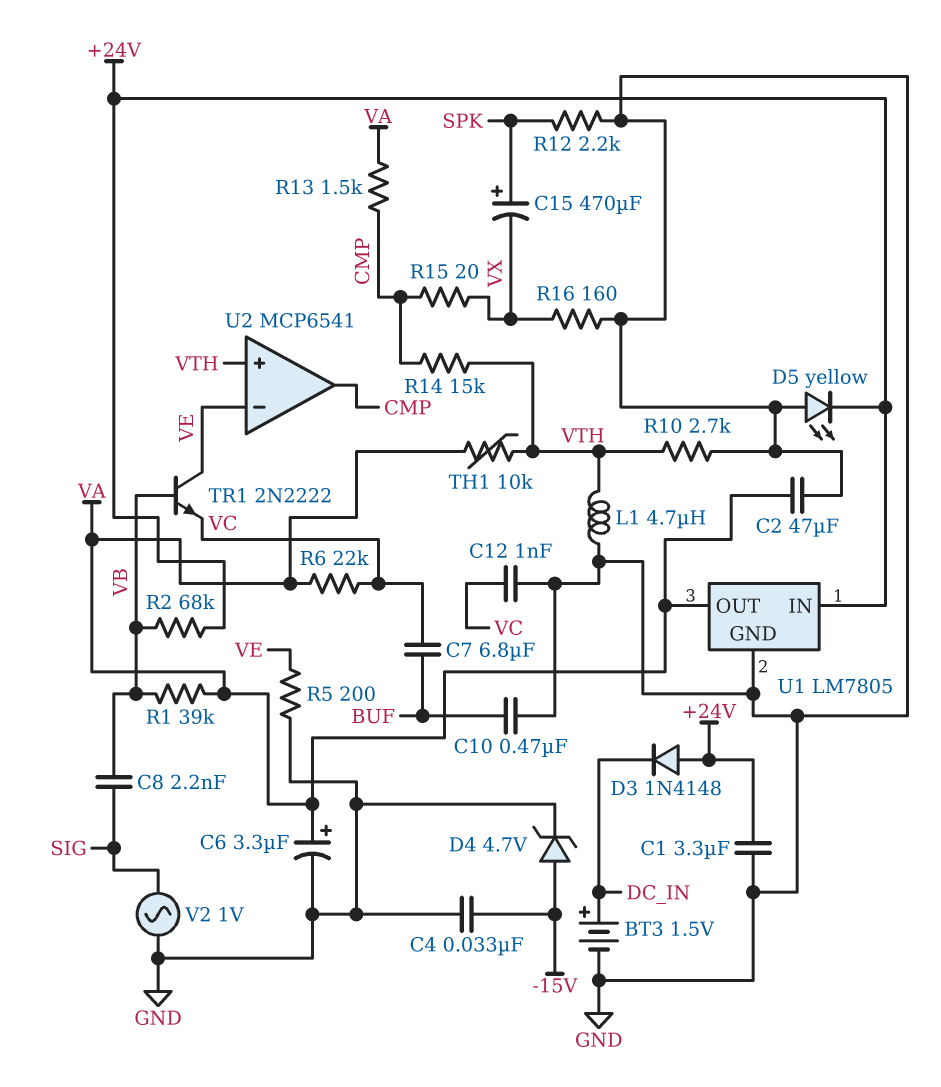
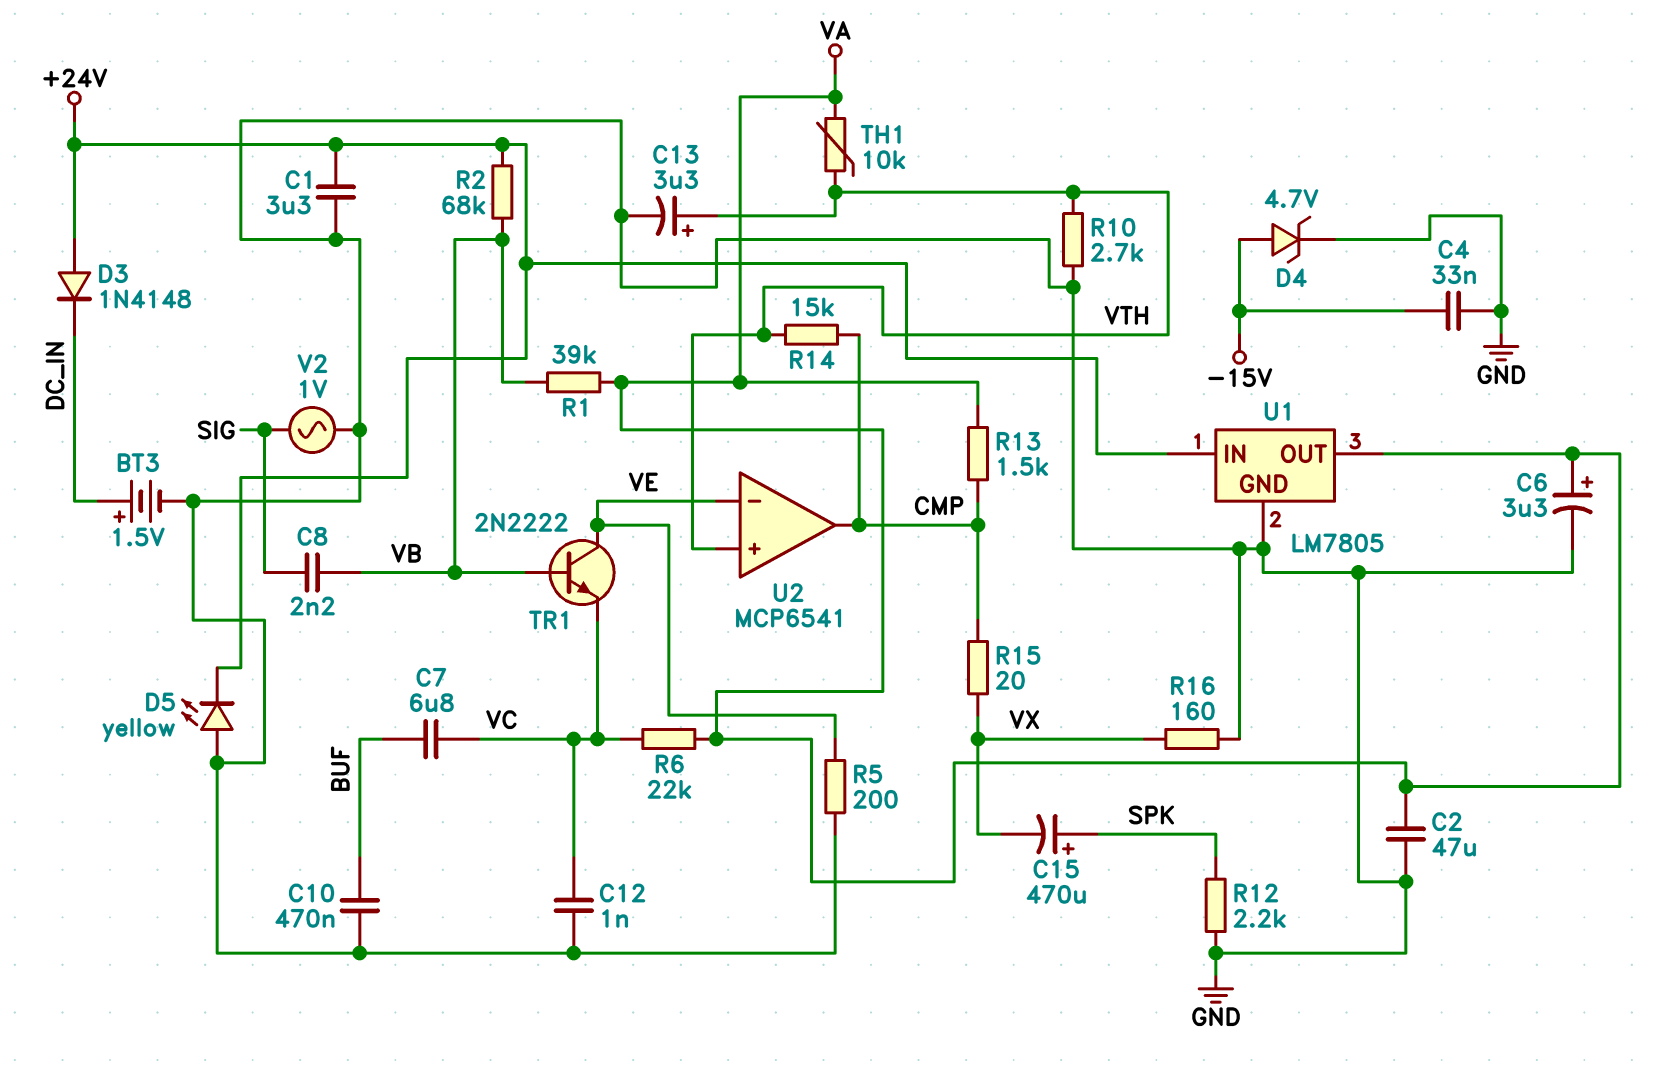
C13: none -> 3.3uF (plus VTH, minus GND)
L1: 4.7uH (GND, VTH) -> none

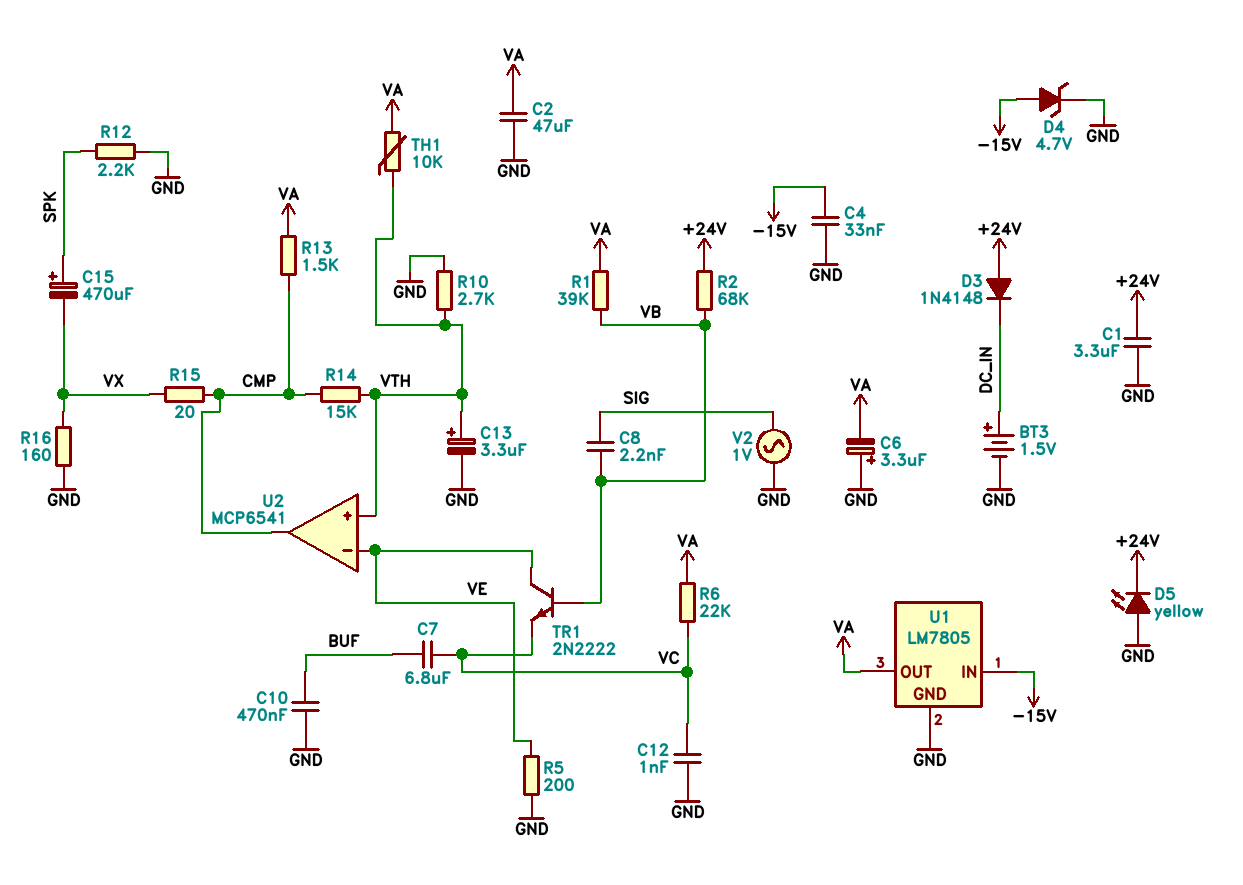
C6: 3.3uF (plus VA, minus GND) -> 3.3uF (plus GND, minus VA)
U1 pin IN: +24V -> -15V

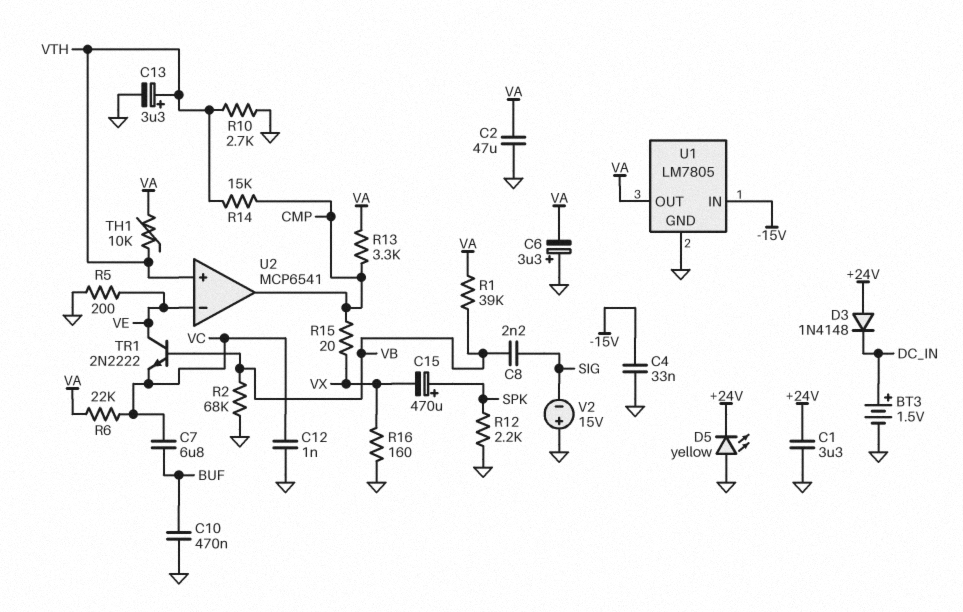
D4: zener 4.7V (A -15V, K GND) -> none
R2: 68k (+24V, VB) -> 68k (GND, VB)
R13: 1.5k (CMP, VA) -> 3.3k (CMP, VA)
V2: AC 1V (GND, SIG) -> 15V (plus GND, minus SIG)

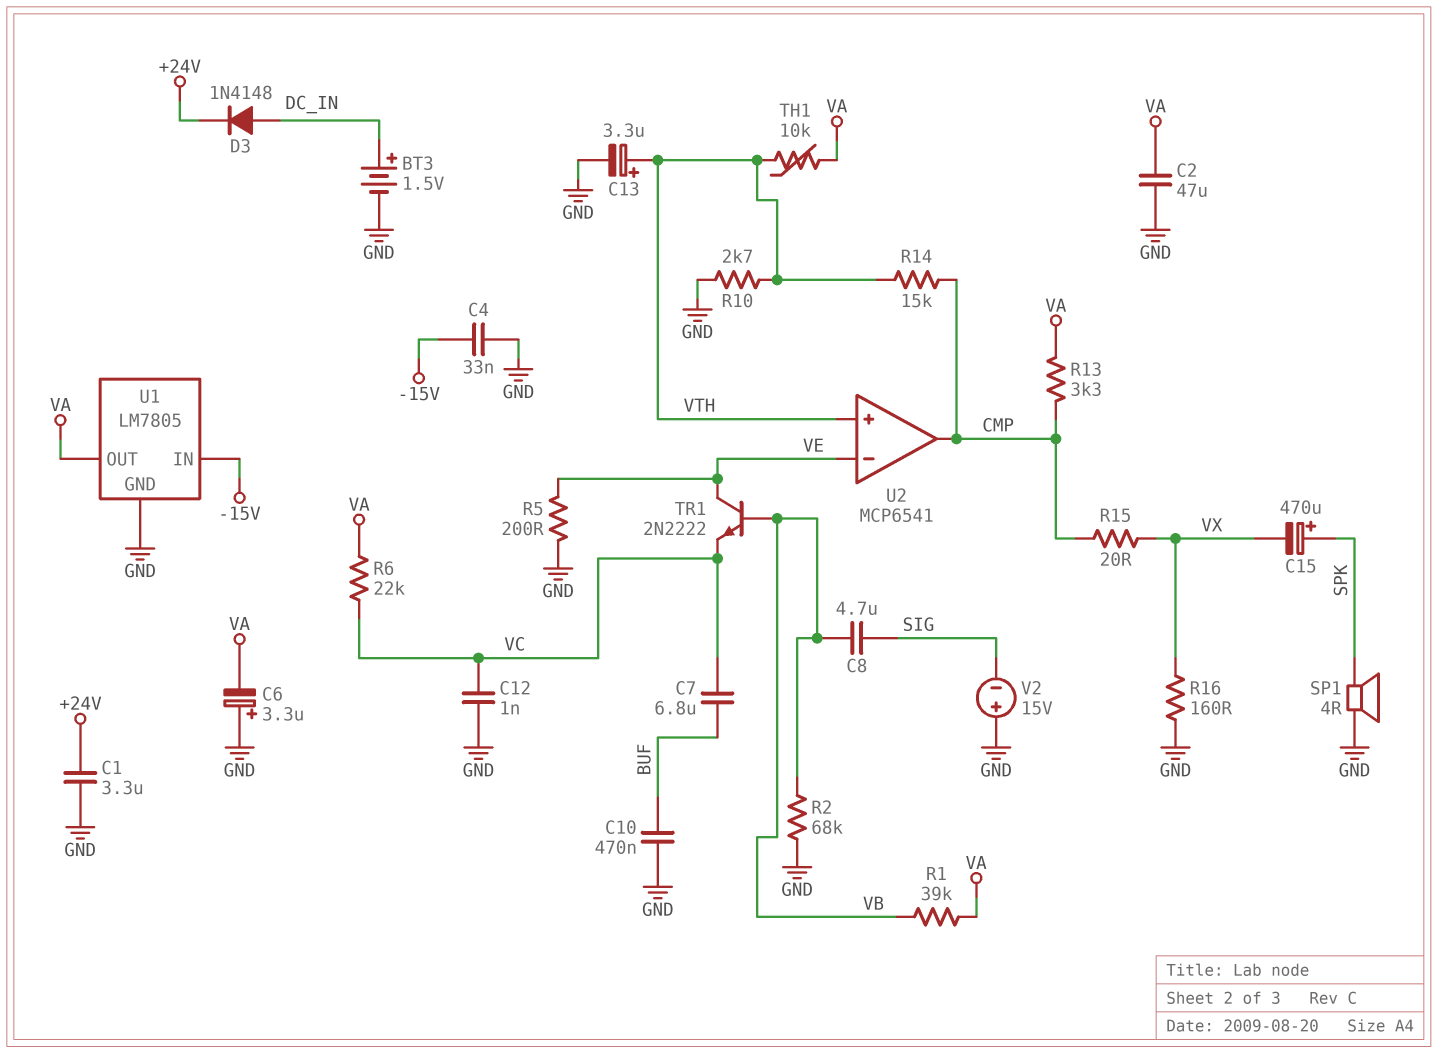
C8: 2.2nF (SIG, VB) -> 4.7uF (SIG, VB)
D3: diode 1N4148 (A +24V, K DC_IN) -> diode 1N4148 (A DC_IN, K +24V)
D5: LED yellow (A GND, K +24V) -> none
R12: 2.2k (GND, SPK) -> none
SP1: none -> speaker 4R (GND, SPK)

